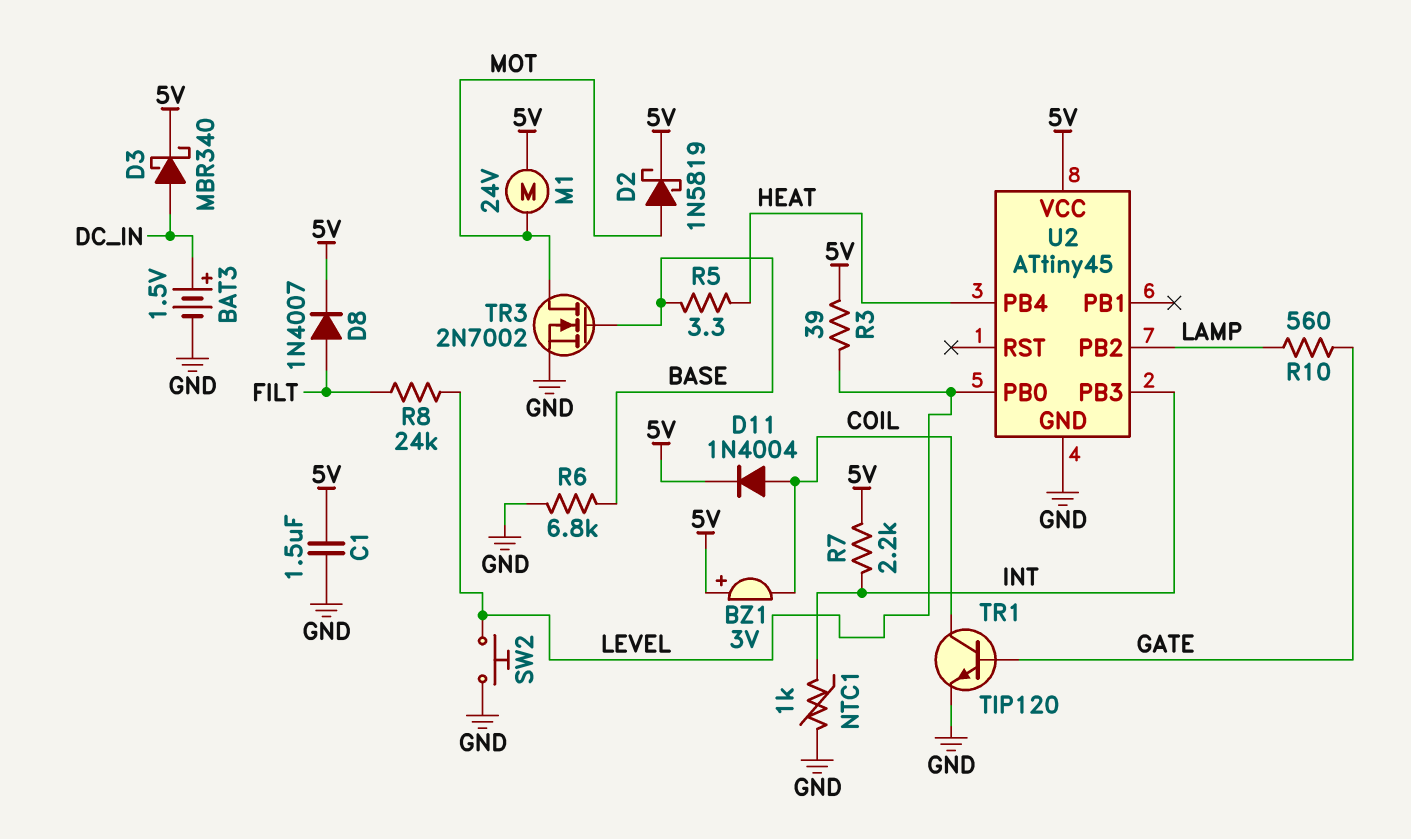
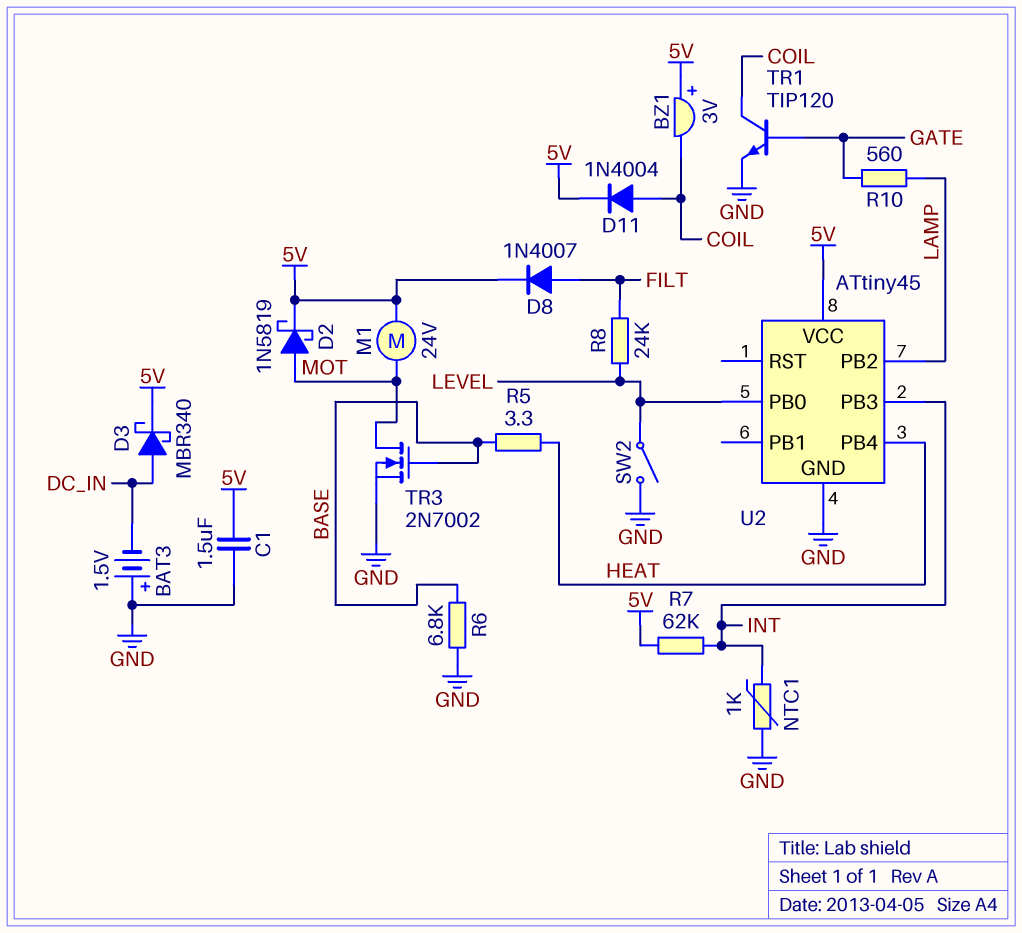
BAT3: 1.5V (plus DC_IN, minus GND) -> 1.5V (plus GND, minus DC_IN)
R3: 39 (5V, LEVEL) -> none
R7: 2.2k (5V, INT) -> 62k (5V, INT)
SW2: button (GND, LEVEL) -> switch (GND, LEVEL)

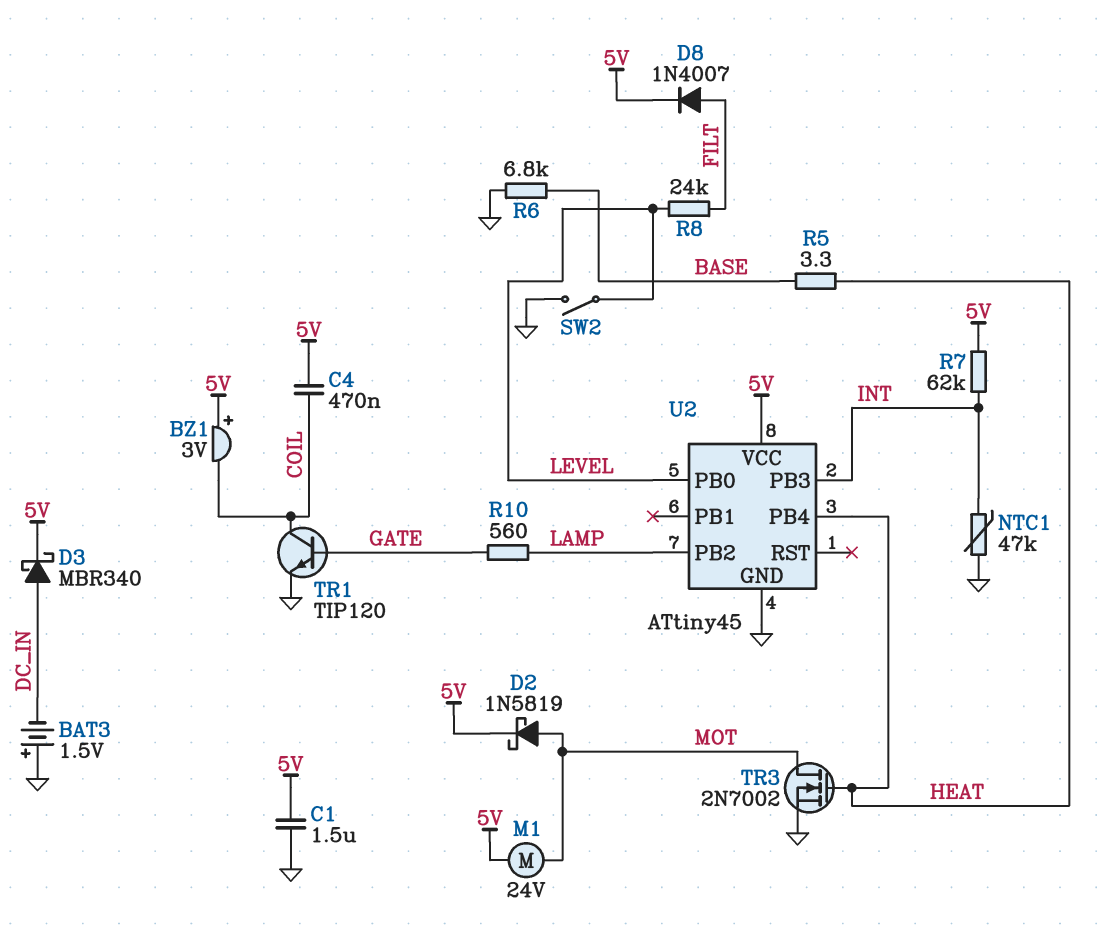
C4: none -> 470nF (5V, COIL)
D11: diode 1N4004 (A COIL, K 5V) -> none
NTC1: 1k (GND, INT) -> 47k (GND, INT)
TR3: NMOS 2N7002 (G BASE, D MOT, S GND) -> NMOS 2N7002 (G HEAT, D MOT, S GND)

